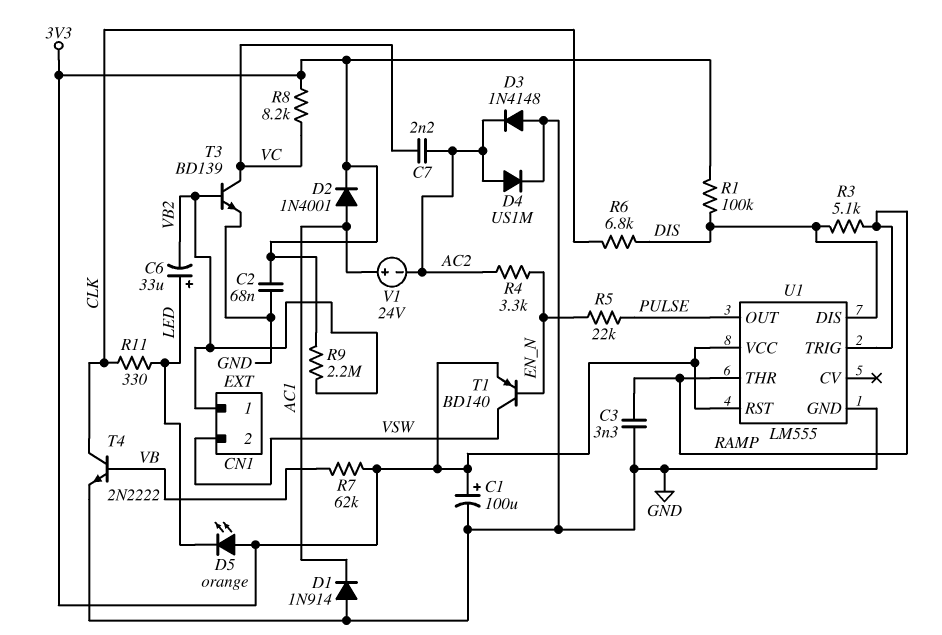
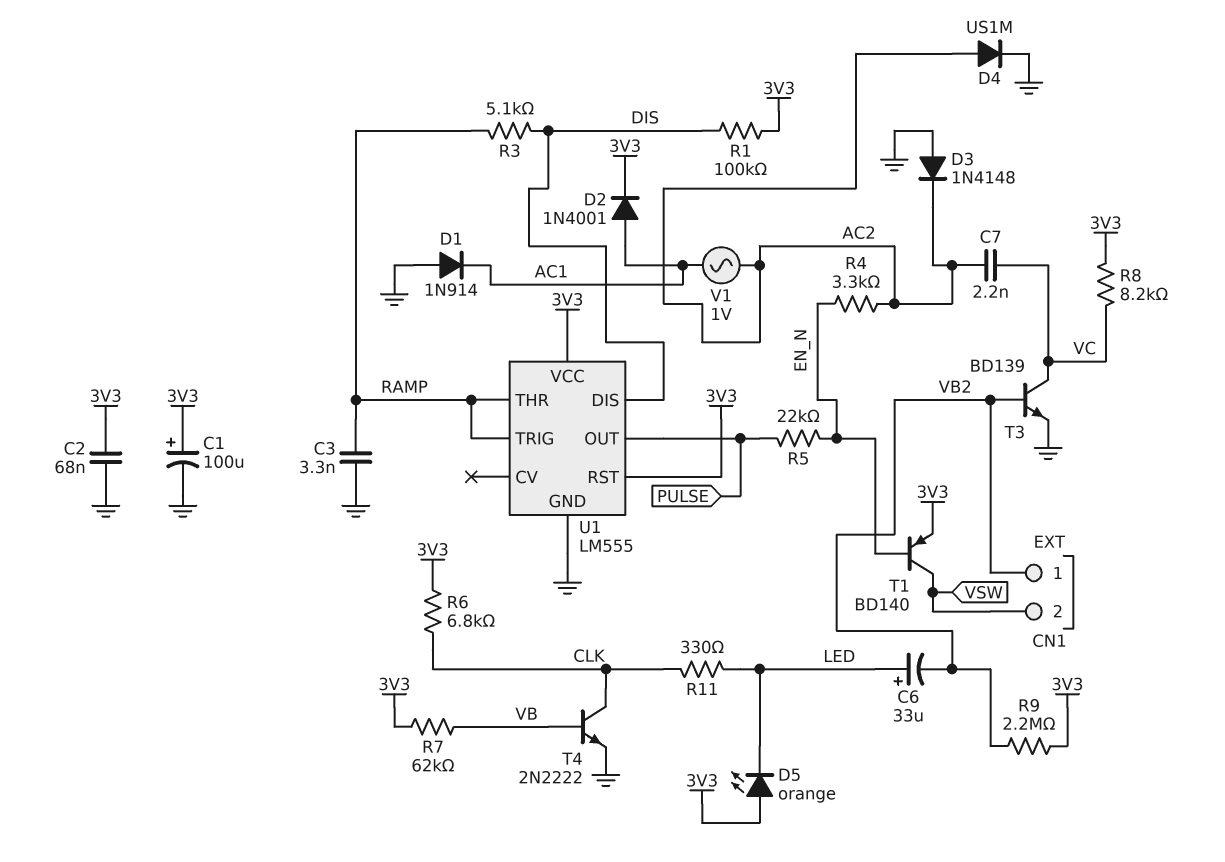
R6: 6.8k (CLK, DIS) -> 6.8k (3V3, CLK)
V1: 24V (plus AC1, minus AC2) -> AC 1V (AC1, AC2)

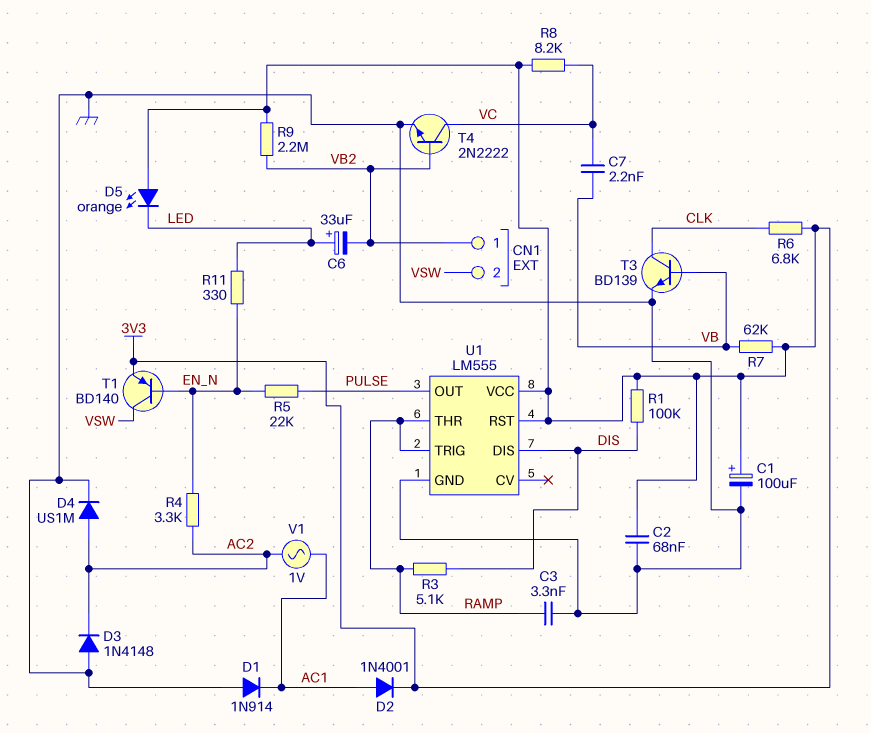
C7: 2.2nF (AC2, VC) -> 2.2nF (VB, VC)
R11: 330 (CLK, LED) -> 330 (EN_N, LED)
T3: NPN BD139 (B VB2, C VC, E GND) -> NPN BD139 (B VB, C CLK, E GND)
T4: NPN 2N2222 (B VB, C CLK, E GND) -> NPN 2N2222 (B VB2, C VC, E GND)

